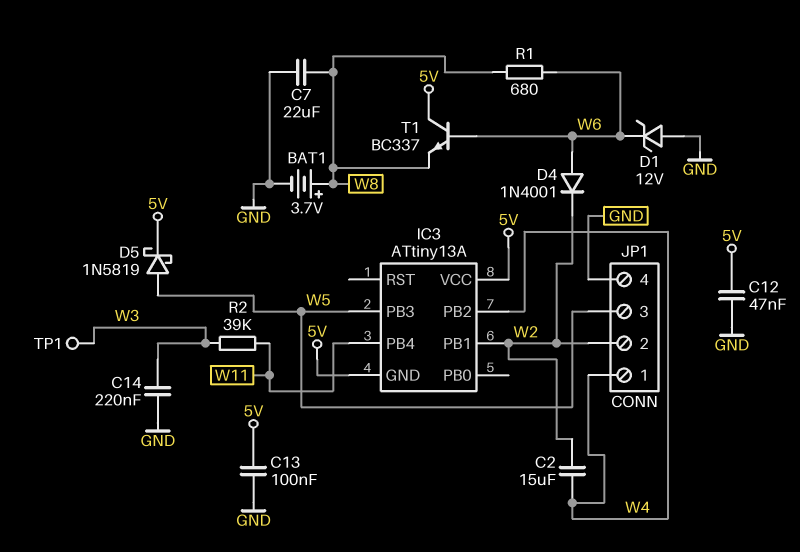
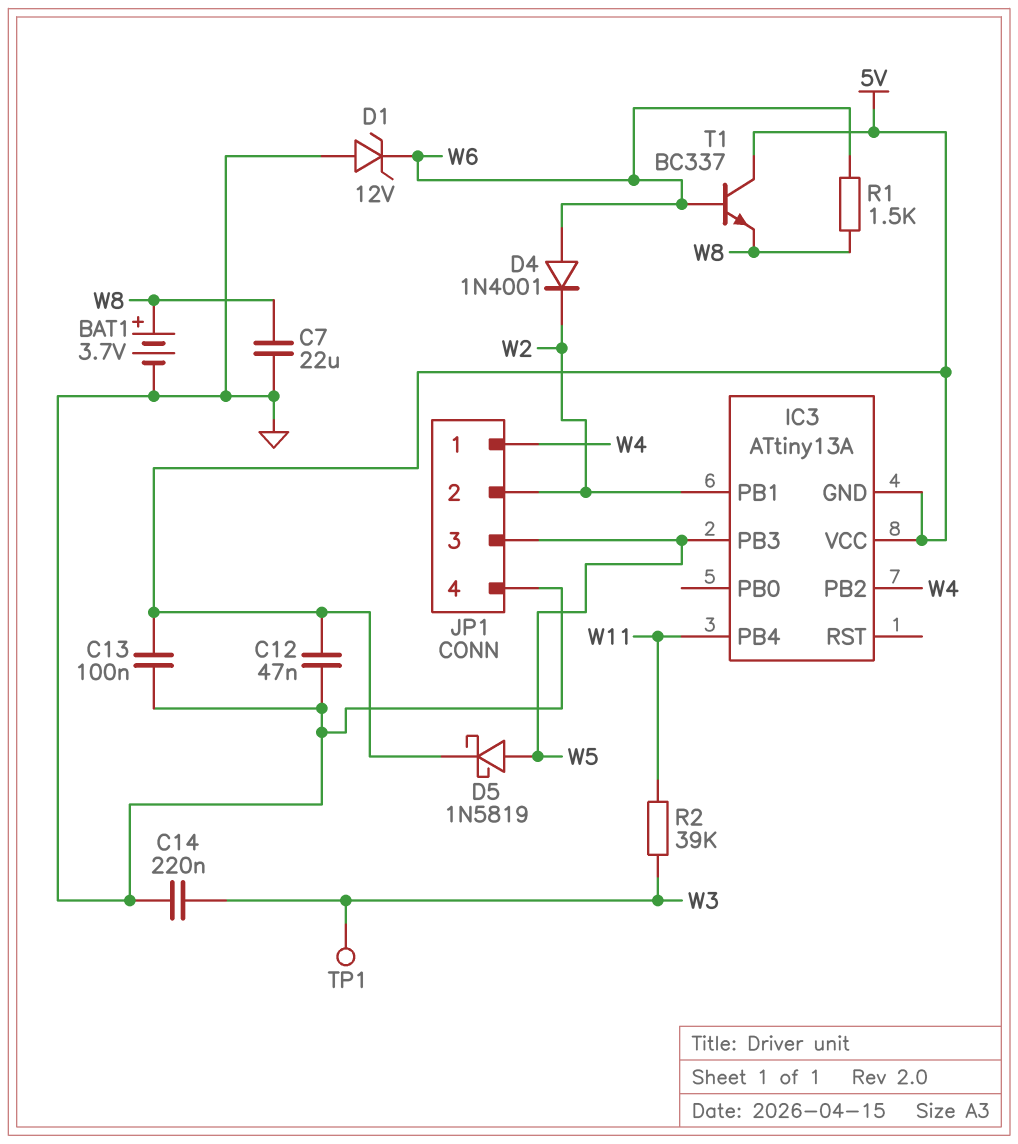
C2: 15uF (W2, W4) -> none
R1: 680 (W6, W8) -> 1.5k (W6, W8)

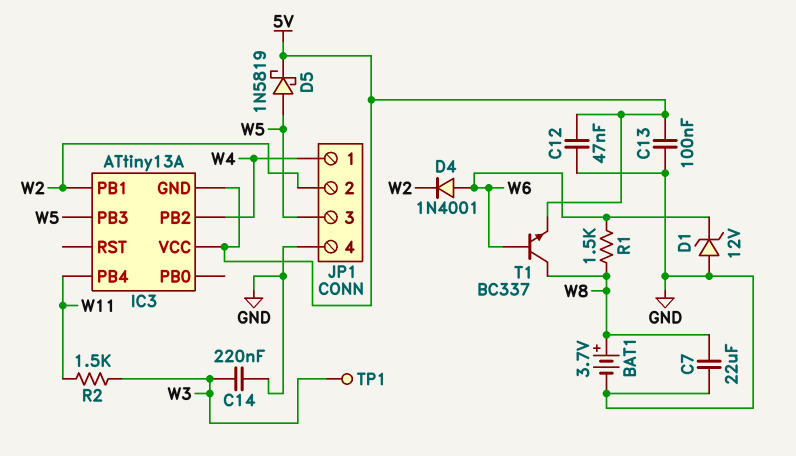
R2: 39k (W3, W11) -> 1.5k (W3, W11)
T1: NPN BC337 (B W6, C 5V, E W8) -> NPN BC337 (B W6, C W8, E 5V)

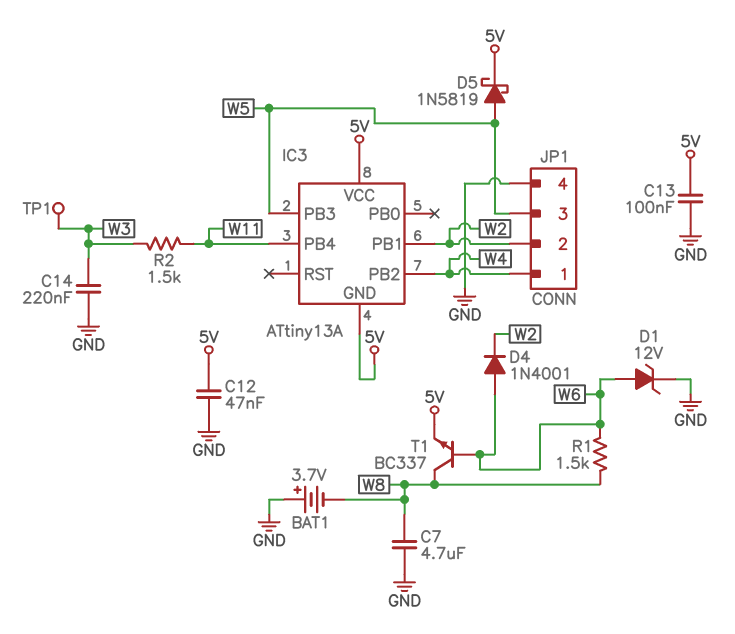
BAT1: 3.7V (plus W8, minus GND) -> 3.7V (plus GND, minus W8)
C7: 22uF (GND, W8) -> 4.7uF (GND, W8)
D1: zener 12V (A GND, K W6) -> zener 12V (A W6, K GND)

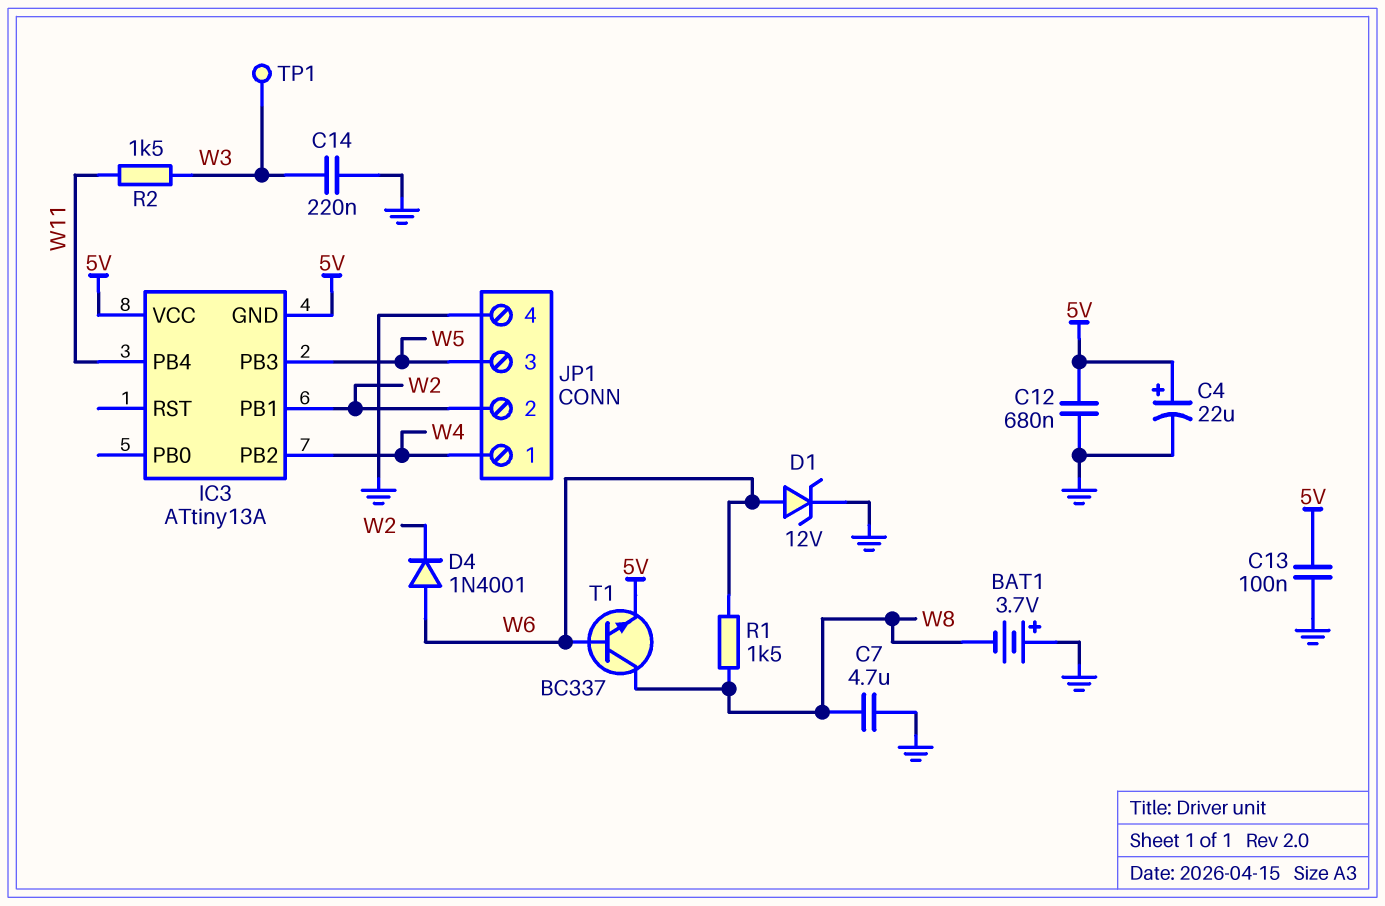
C4: none -> 22uF (plus 5V, minus GND)
C12: 47nF (5V, GND) -> 680nF (5V, GND)
D5: schottky 1N5819 (A W5, K 5V) -> none

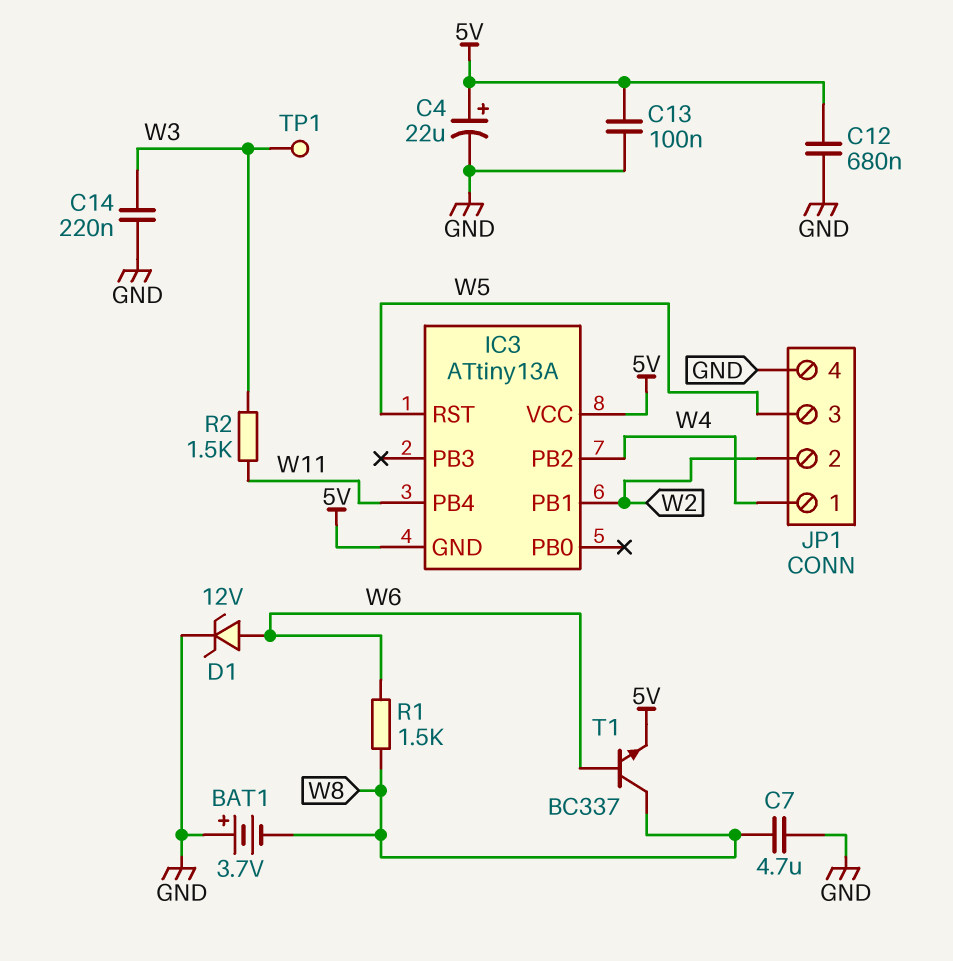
D4: diode 1N4001 (A W6, K W2) -> none
IC3 pin PB3: W5 -> none
IC3 pin RST: none -> W5

